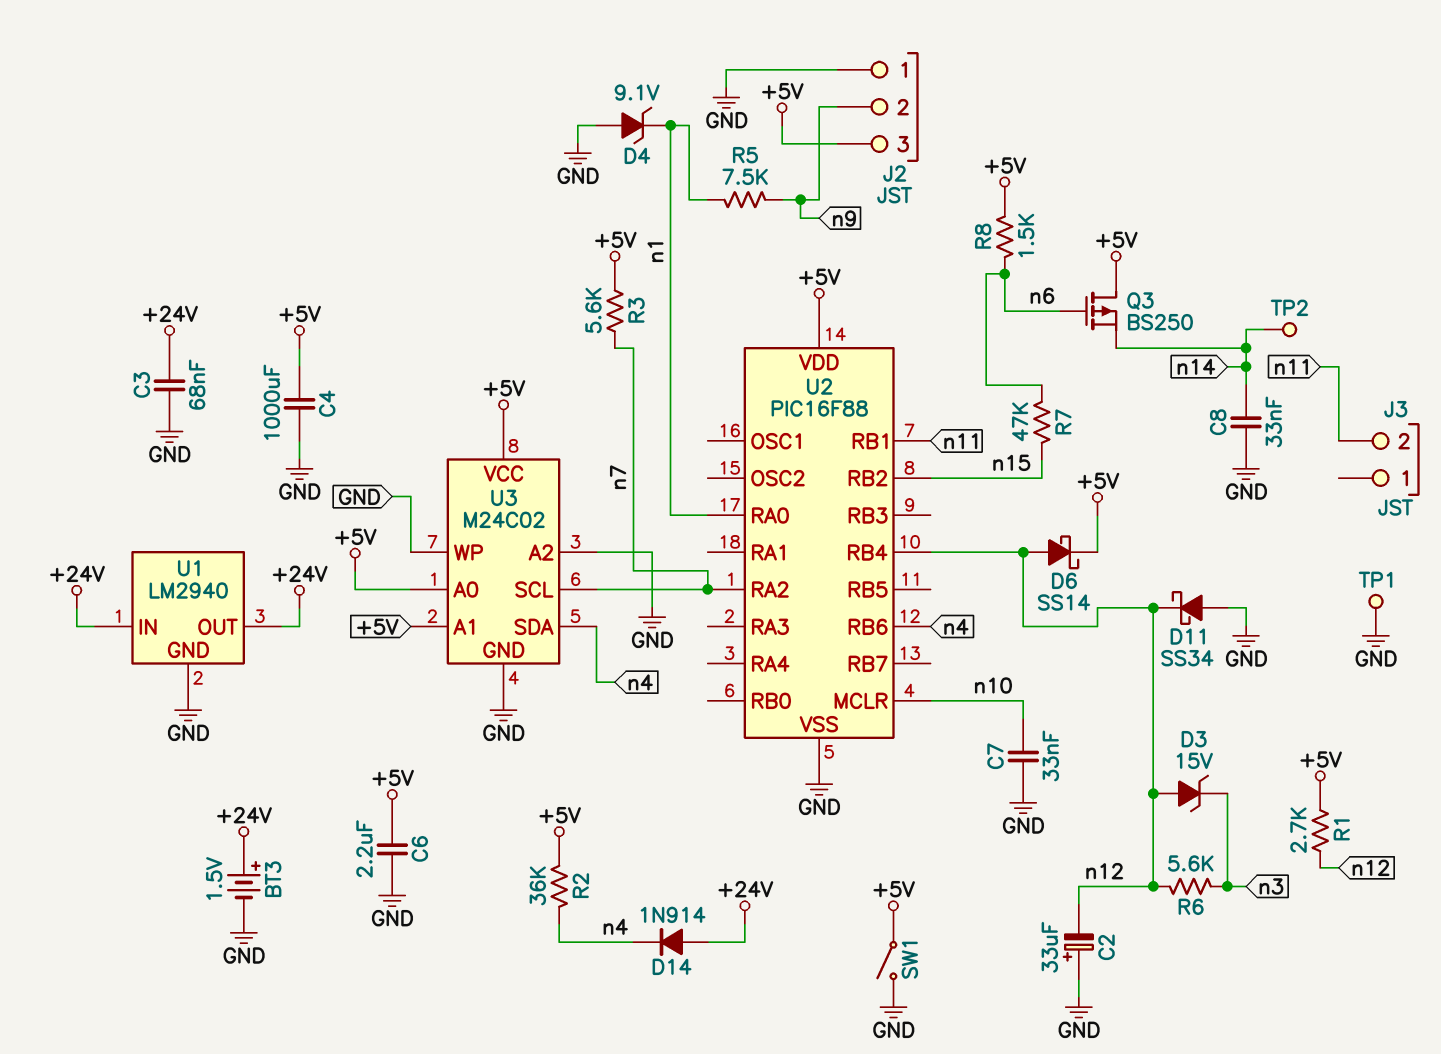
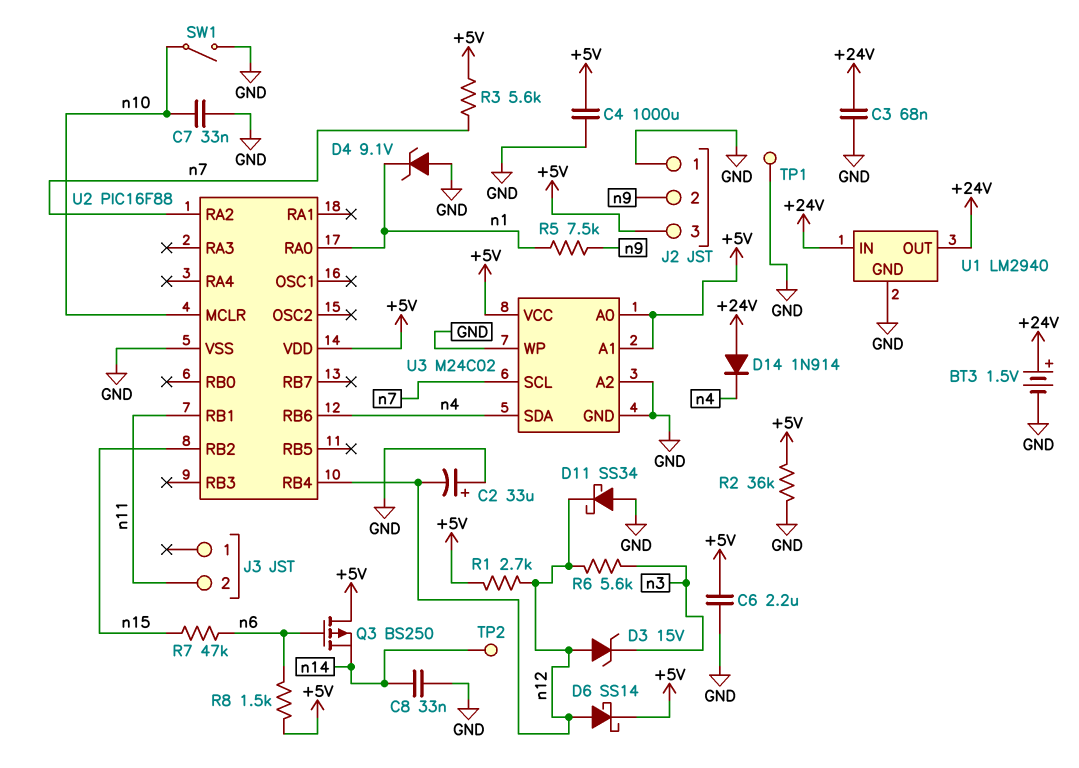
R2: 36k (+5V, n4) -> 36k (+5V, GND)
SW1: switch (+5V, GND) -> switch (GND, n10)

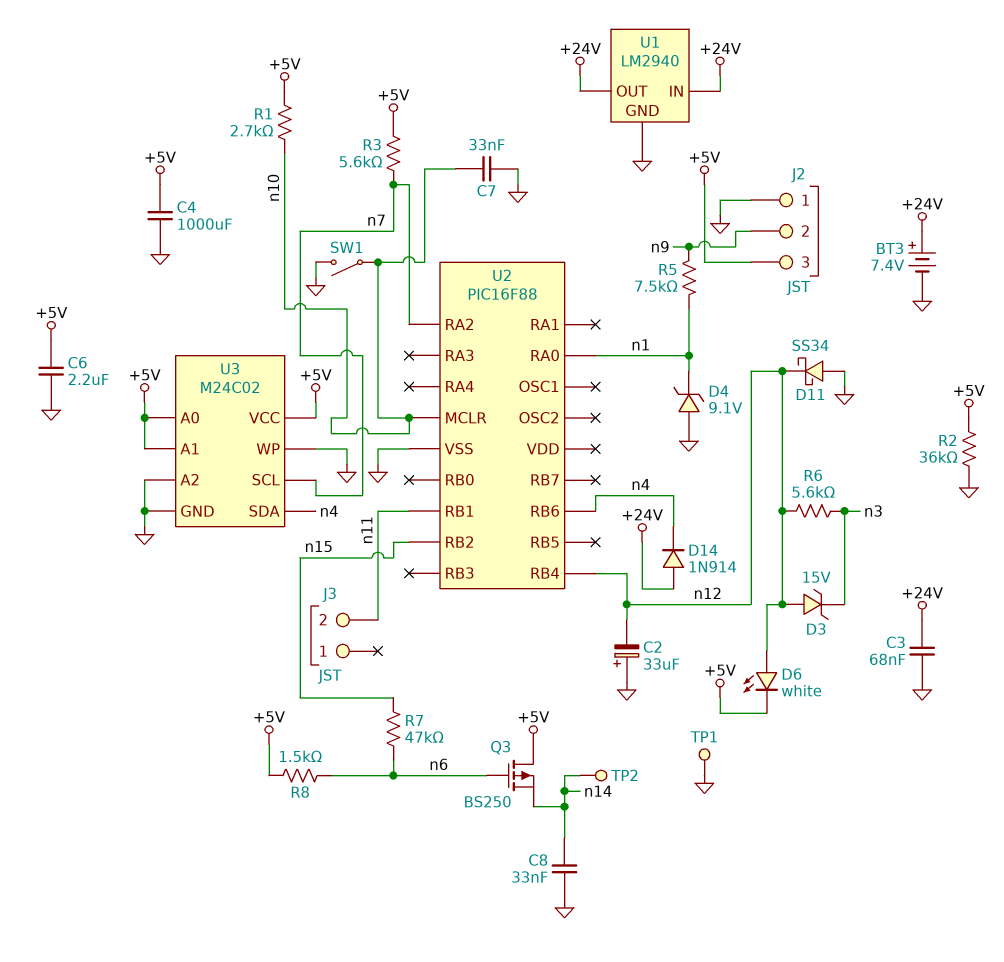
BT3: 1.5V (plus +24V, minus GND) -> 7.4V (plus +24V, minus GND)
D6: schottky SS14 (A n12, K +5V) -> LED white (A n12, K +5V)
R1: 2.7k (+5V, n12) -> 2.7k (+5V, n10)
U2 pin VDD: +5V -> none

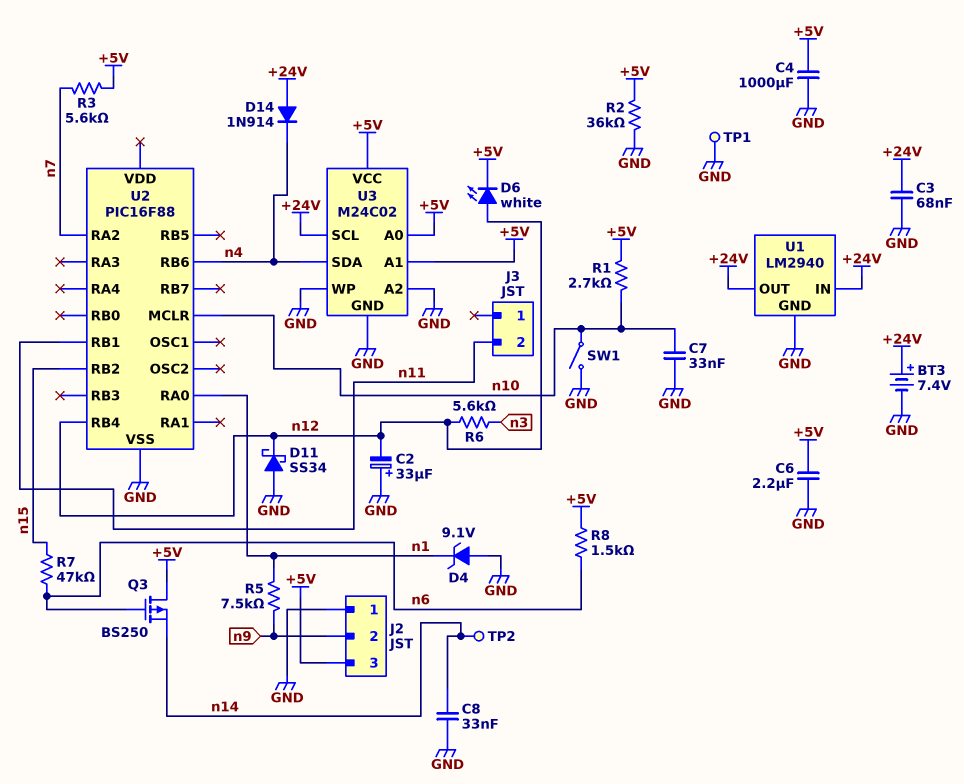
D3: zener 15V (A n12, K n3) -> none
U3 pin SCL: n7 -> +24V

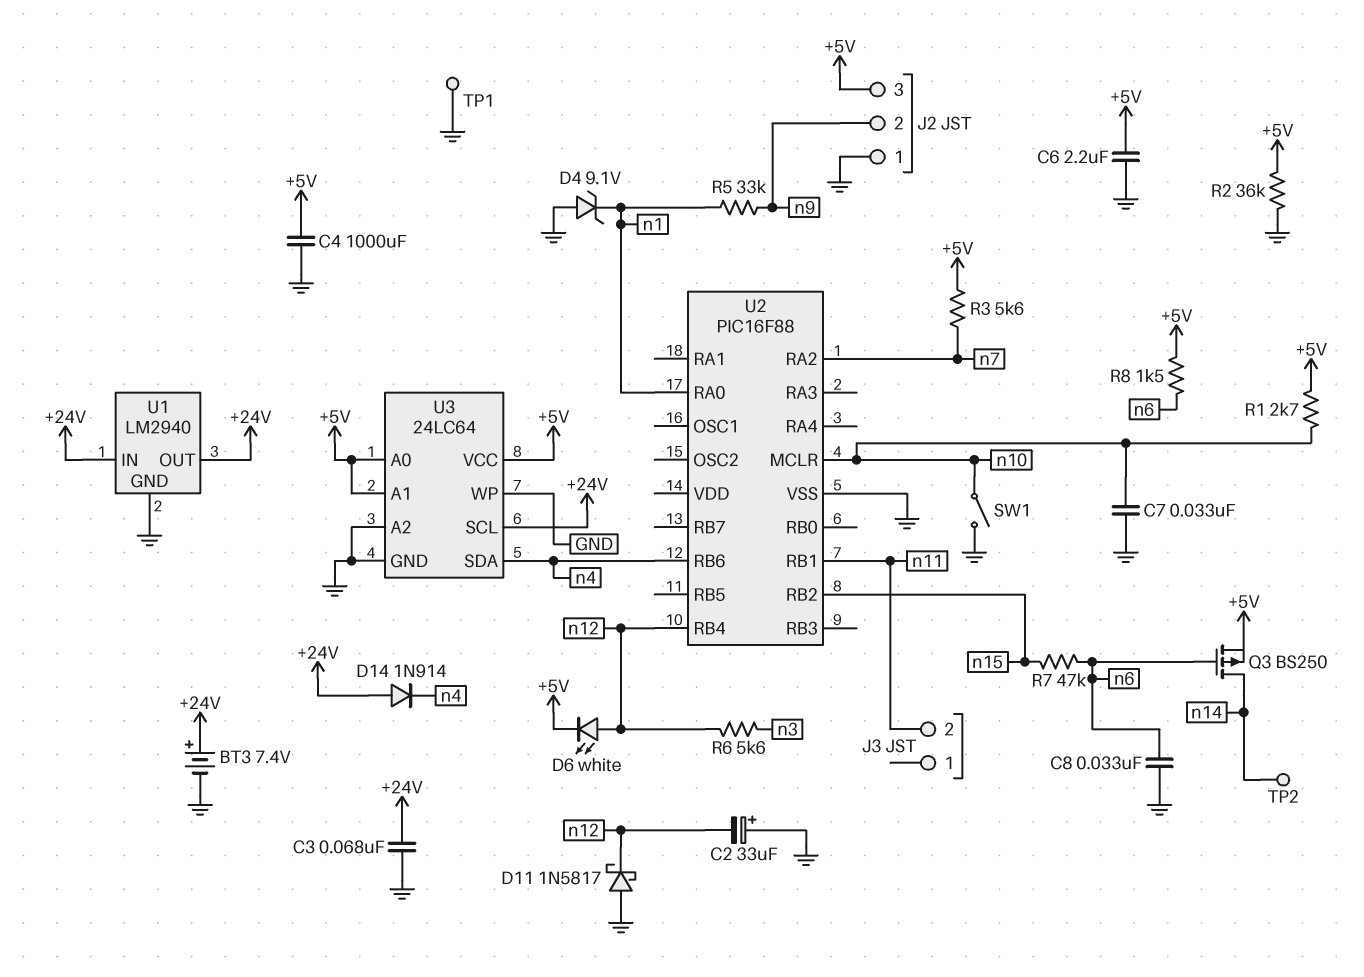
C8: 33nF (GND, n14) -> 33nF (GND, n6)
D11: schottky SS34 (A GND, K n12) -> schottky 1N5817 (A GND, K n12)
Q3: PMOS BS250 (G n6, D +5V, S n14) -> PMOS BS250 (G n6, D n14, S +5V)
R5: 7.5k (n1, n9) -> 33k (n1, n9)
U3: M24C02 -> 24LC64

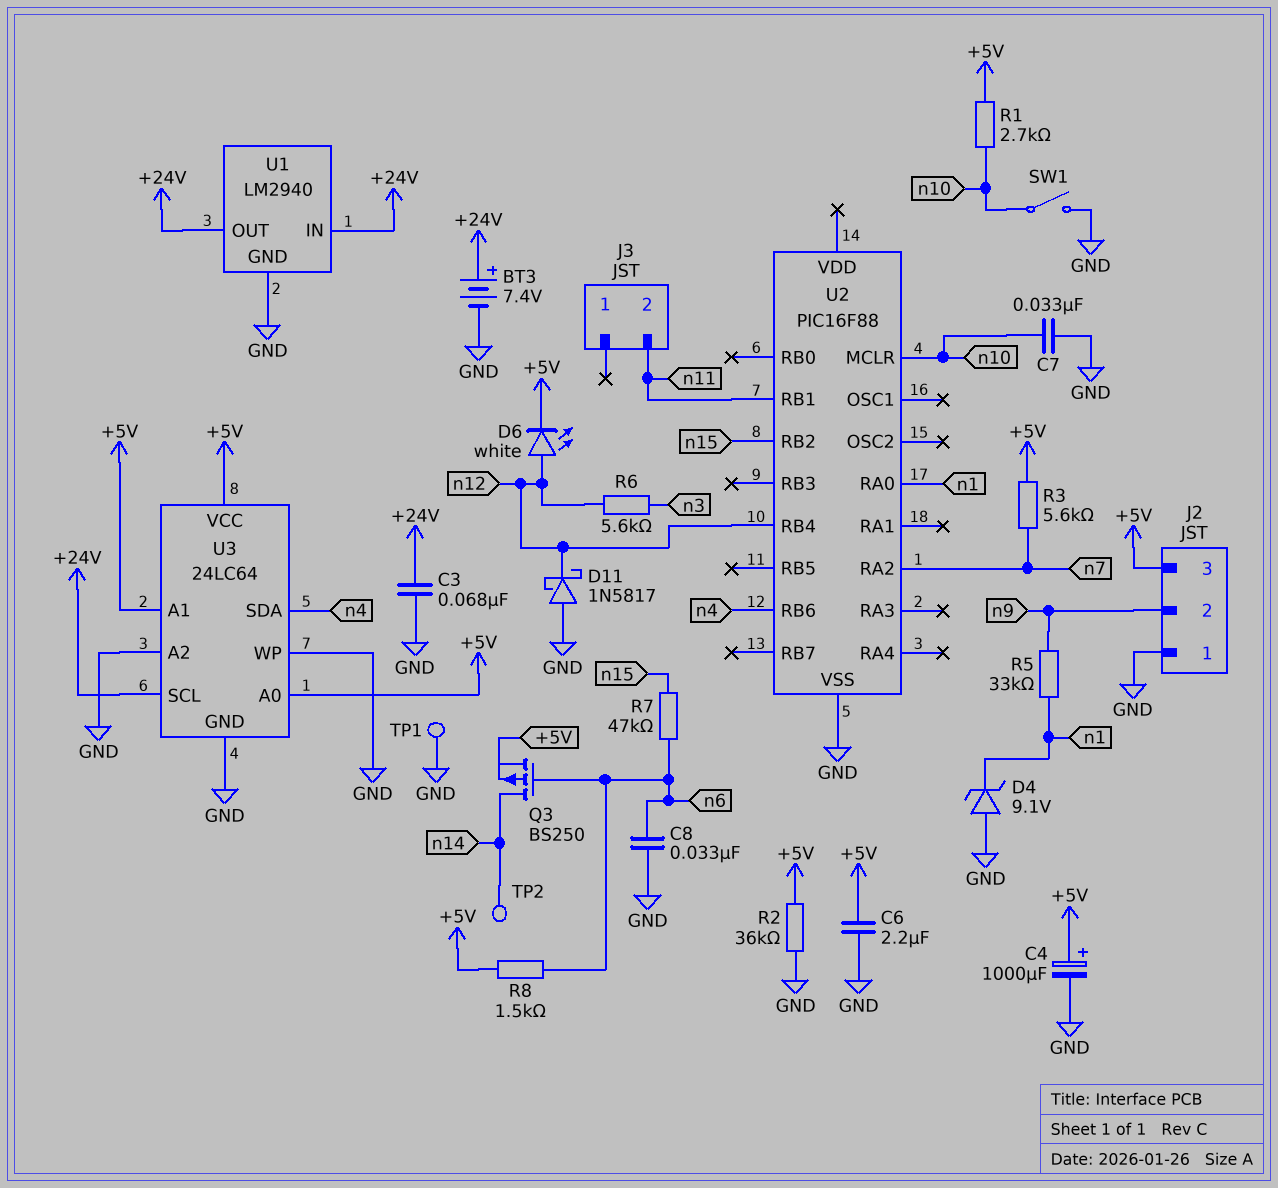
C2: 33uF (plus GND, minus n12) -> none
C4: 1000uF (+5V, GND) -> 1000uF (plus +5V, minus GND)
D14: diode 1N914 (A +24V, K n4) -> none

